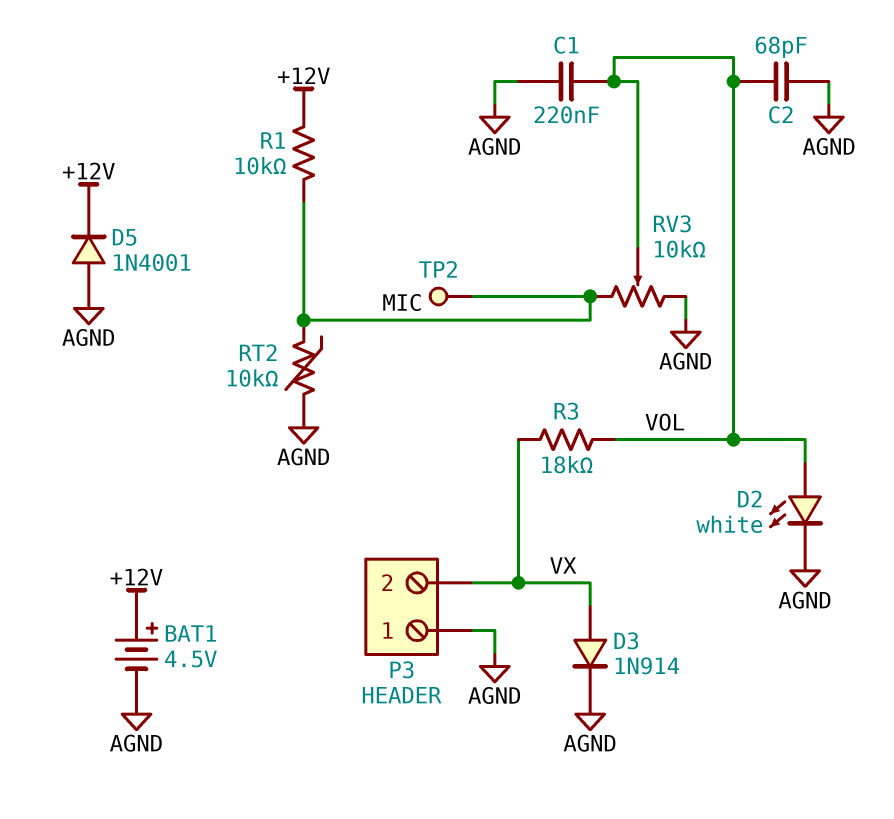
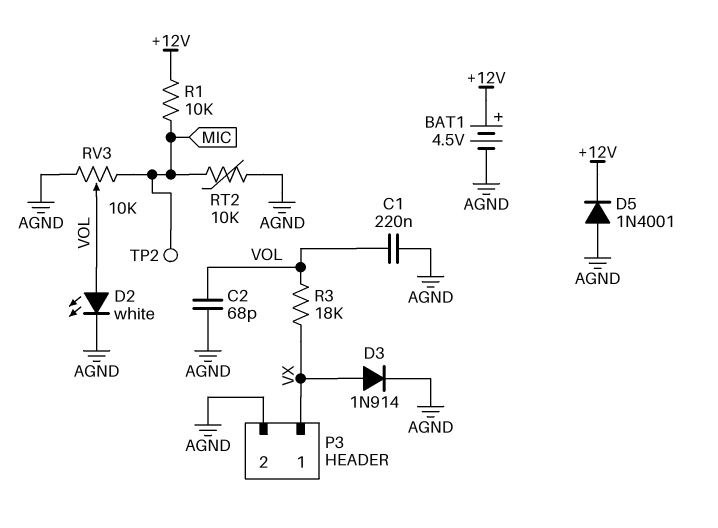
P3 pin 1: AGND -> VX
P3 pin 2: VX -> AGND

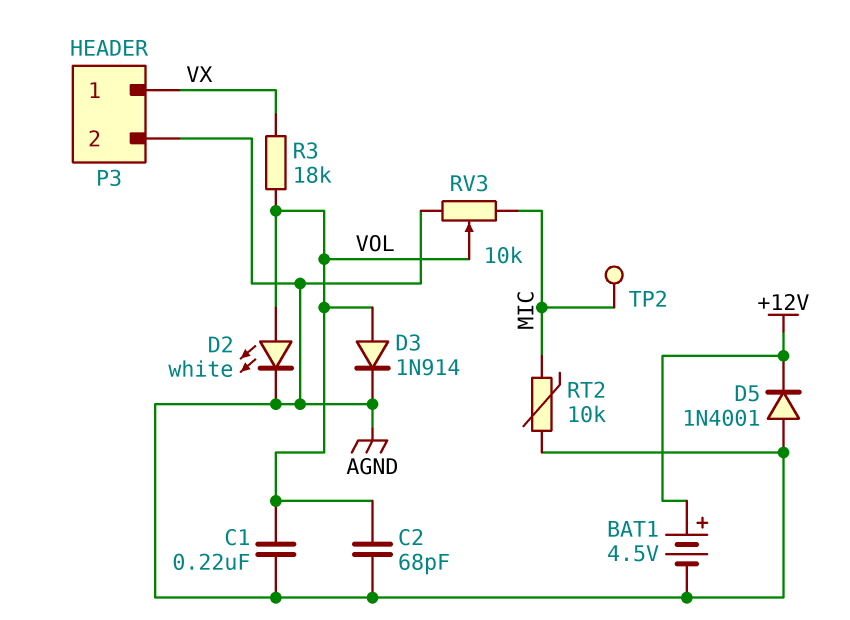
D3: diode 1N914 (A VX, K AGND) -> diode 1N914 (A VOL, K AGND)
R1: 10k (+12V, MIC) -> none

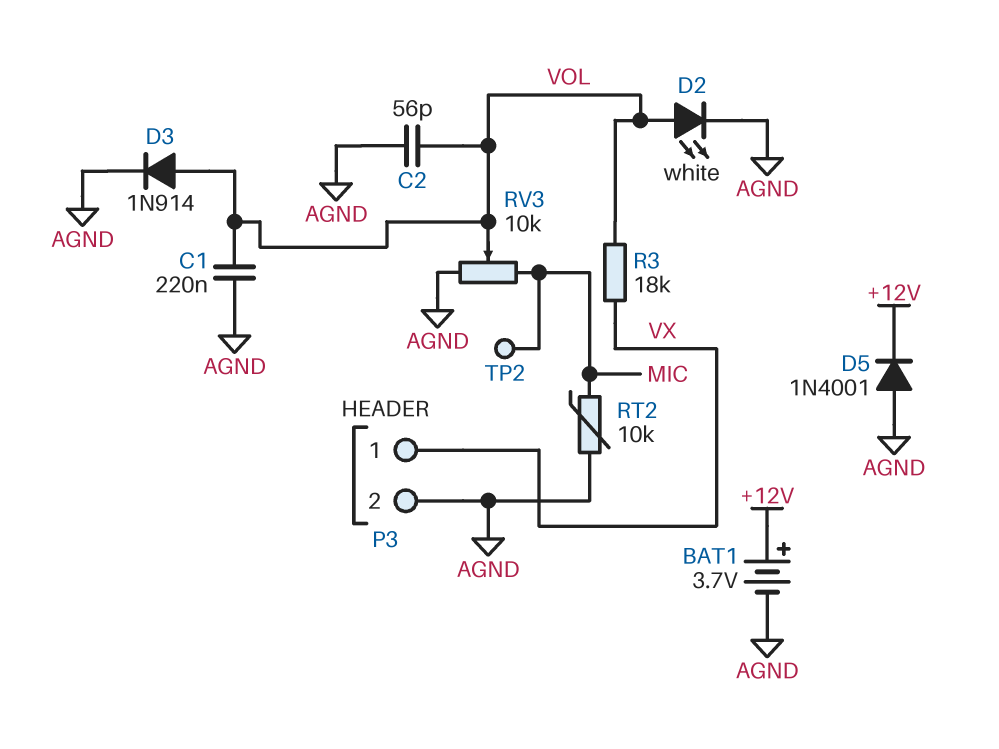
BAT1: 4.5V (plus +12V, minus AGND) -> 3.7V (plus +12V, minus AGND)
C2: 68pF (AGND, VOL) -> 56pF (AGND, VOL)

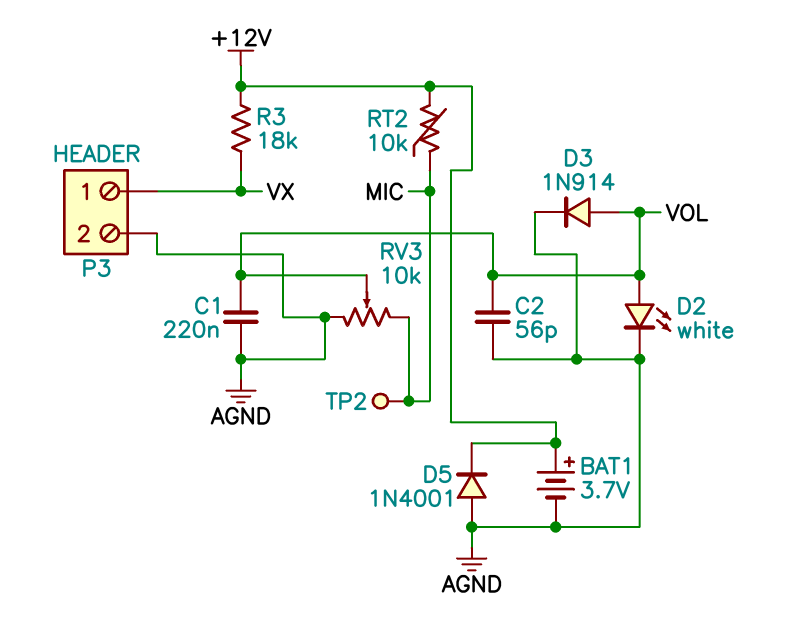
R3: 18k (VOL, VX) -> 18k (+12V, VX)
RT2: 10k (AGND, MIC) -> 10k (+12V, MIC)

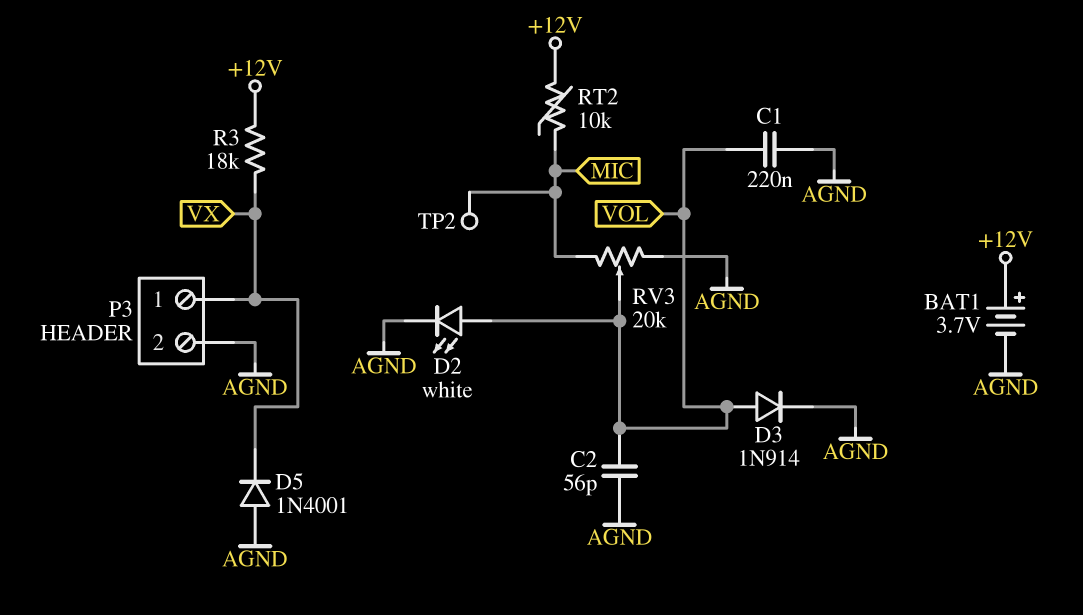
D5: diode 1N4001 (A AGND, K +12V) -> diode 1N4001 (A AGND, K VX)
RV3: 10k (AGND, MIC, wiper VOL) -> 20k (AGND, MIC, wiper VOL)

